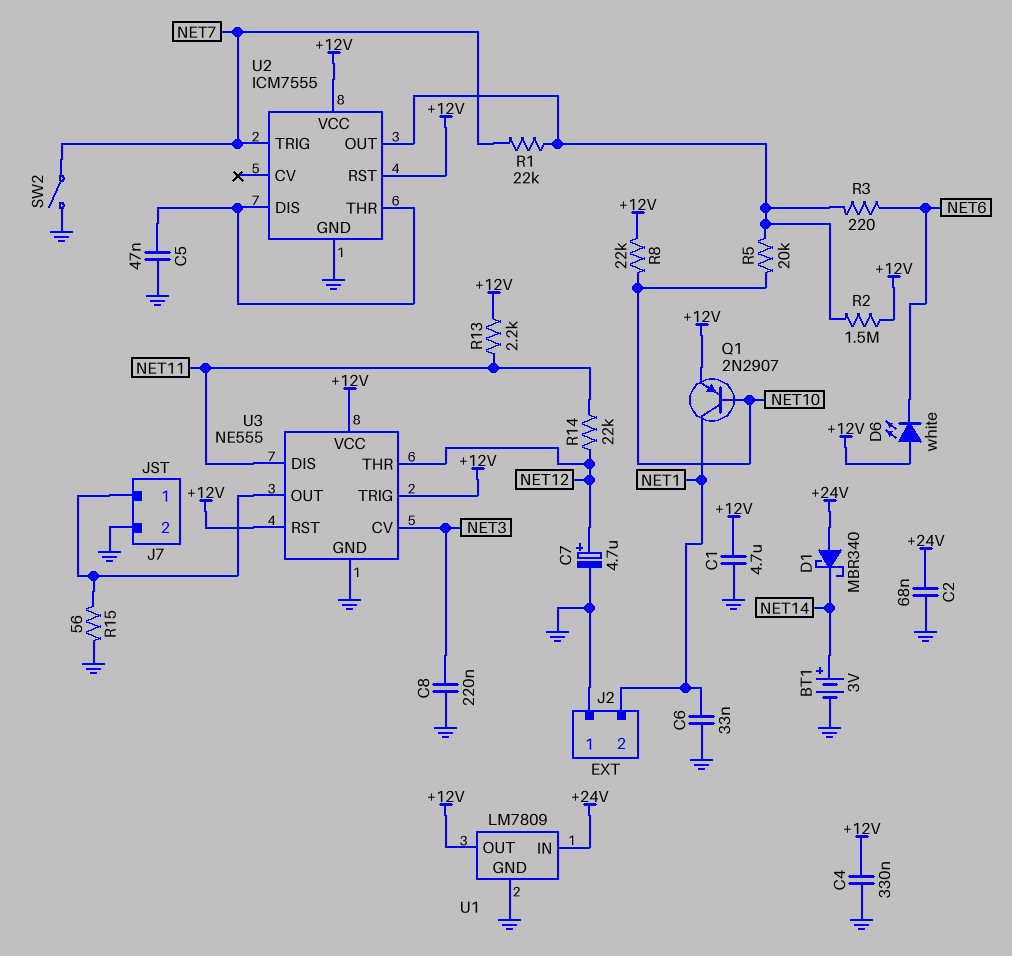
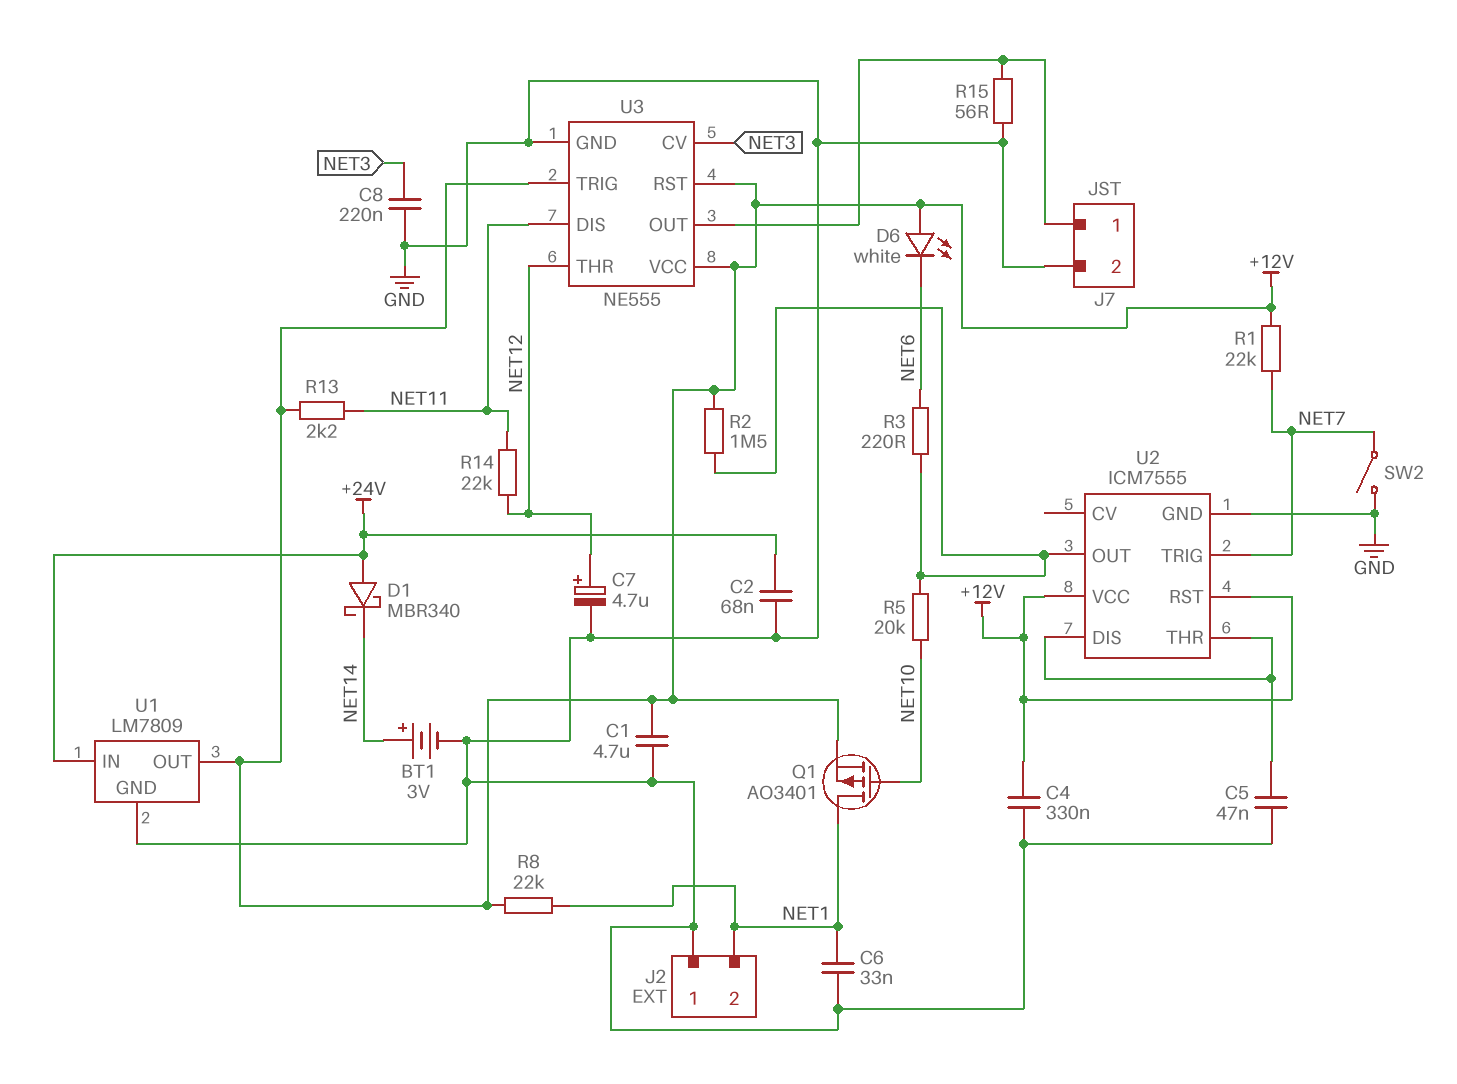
Q1: PNP 2N2907 (B NET10, C NET1, E +12V) -> PMOS AO3401 (G NET10, D NET1, S +12V)
R1: 22k (NET7, U2/OUT) -> 22k (+12V, NET7)
R8: 22k (+12V, NET10) -> 22k (+12V, NET1)

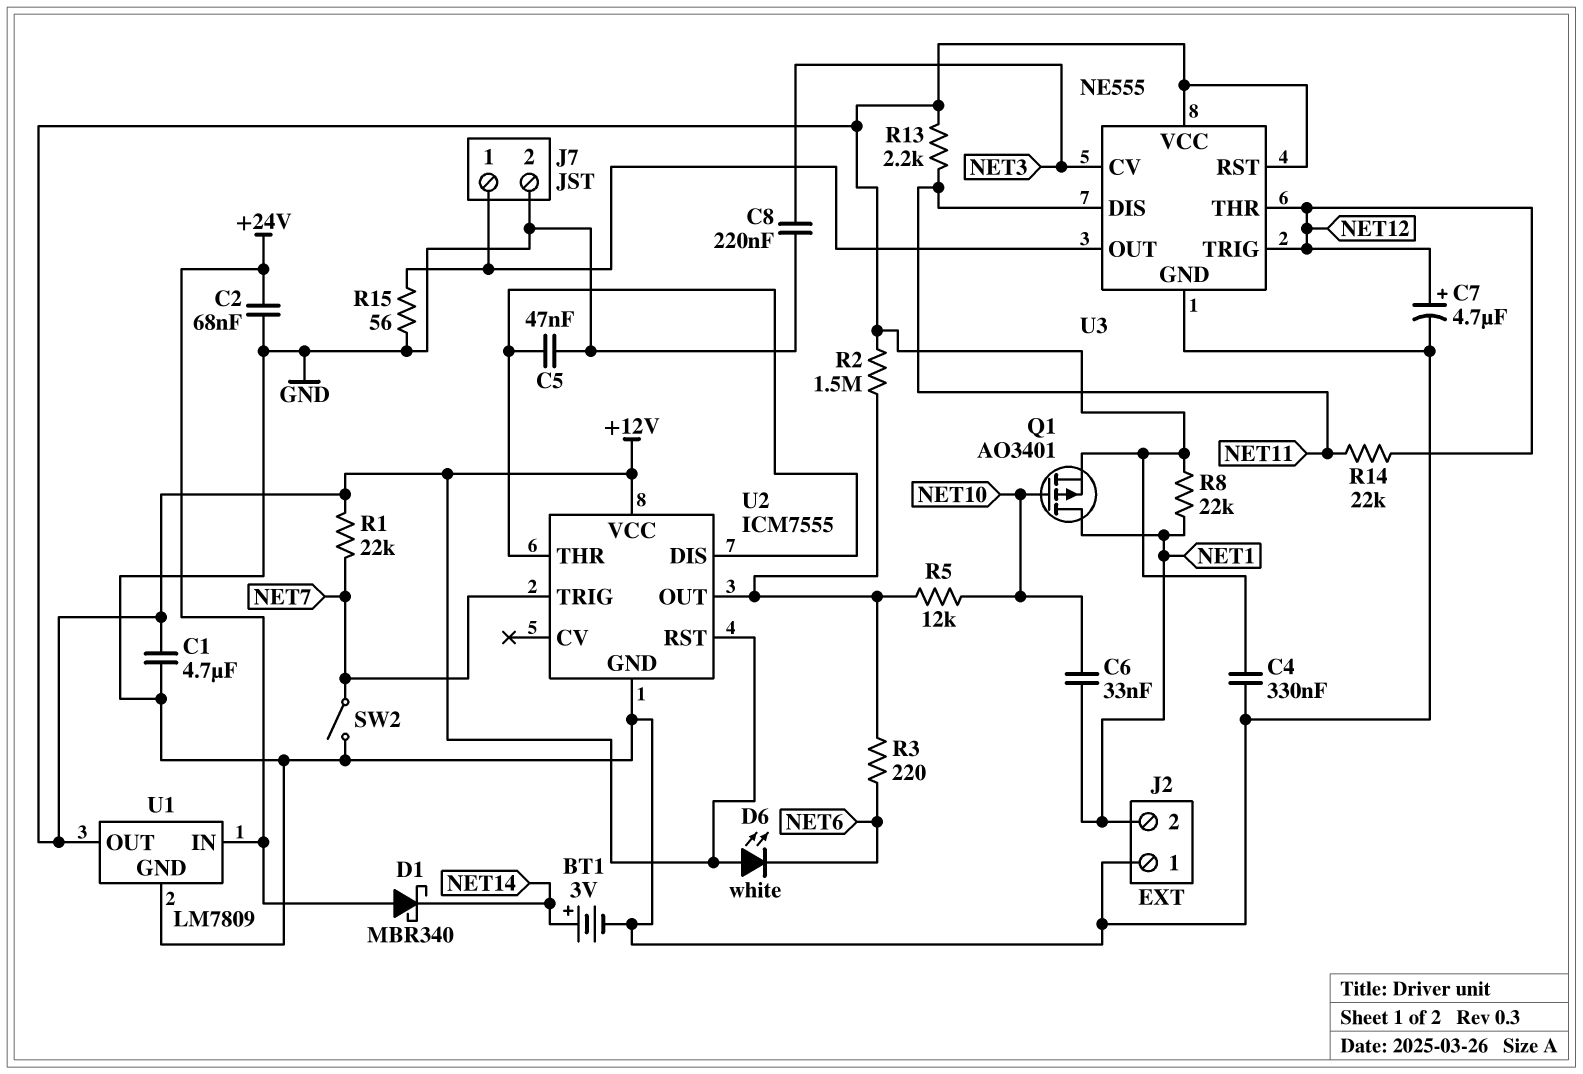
C6: 33nF (GND, NET1) -> 33nF (NET1, NET10)
R5: 20k (NET10, U2/OUT) -> 12k (NET10, U2/OUT)
U3 pin TRIG: +12V -> NET12

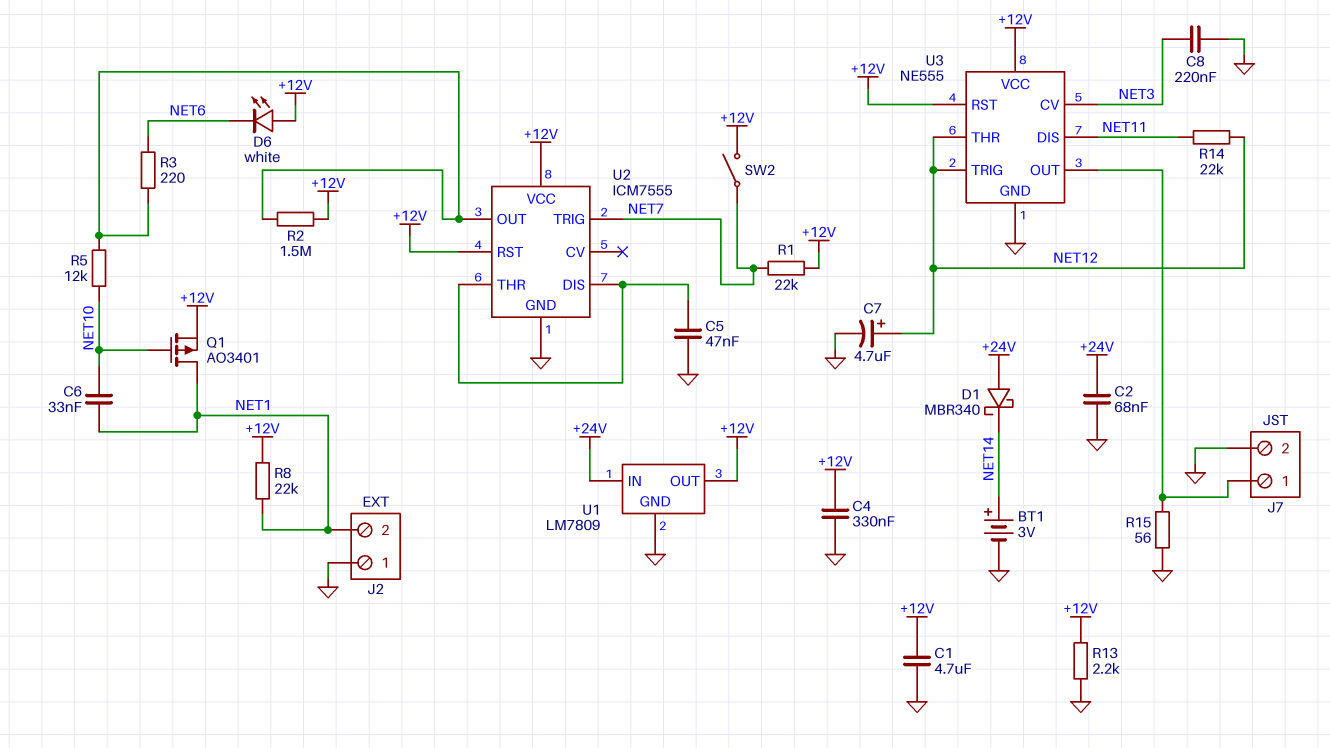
R13: 2.2k (+12V, NET11) -> 2.2k (+12V, GND)
SW2: switch (GND, NET7) -> switch (+12V, NET7)

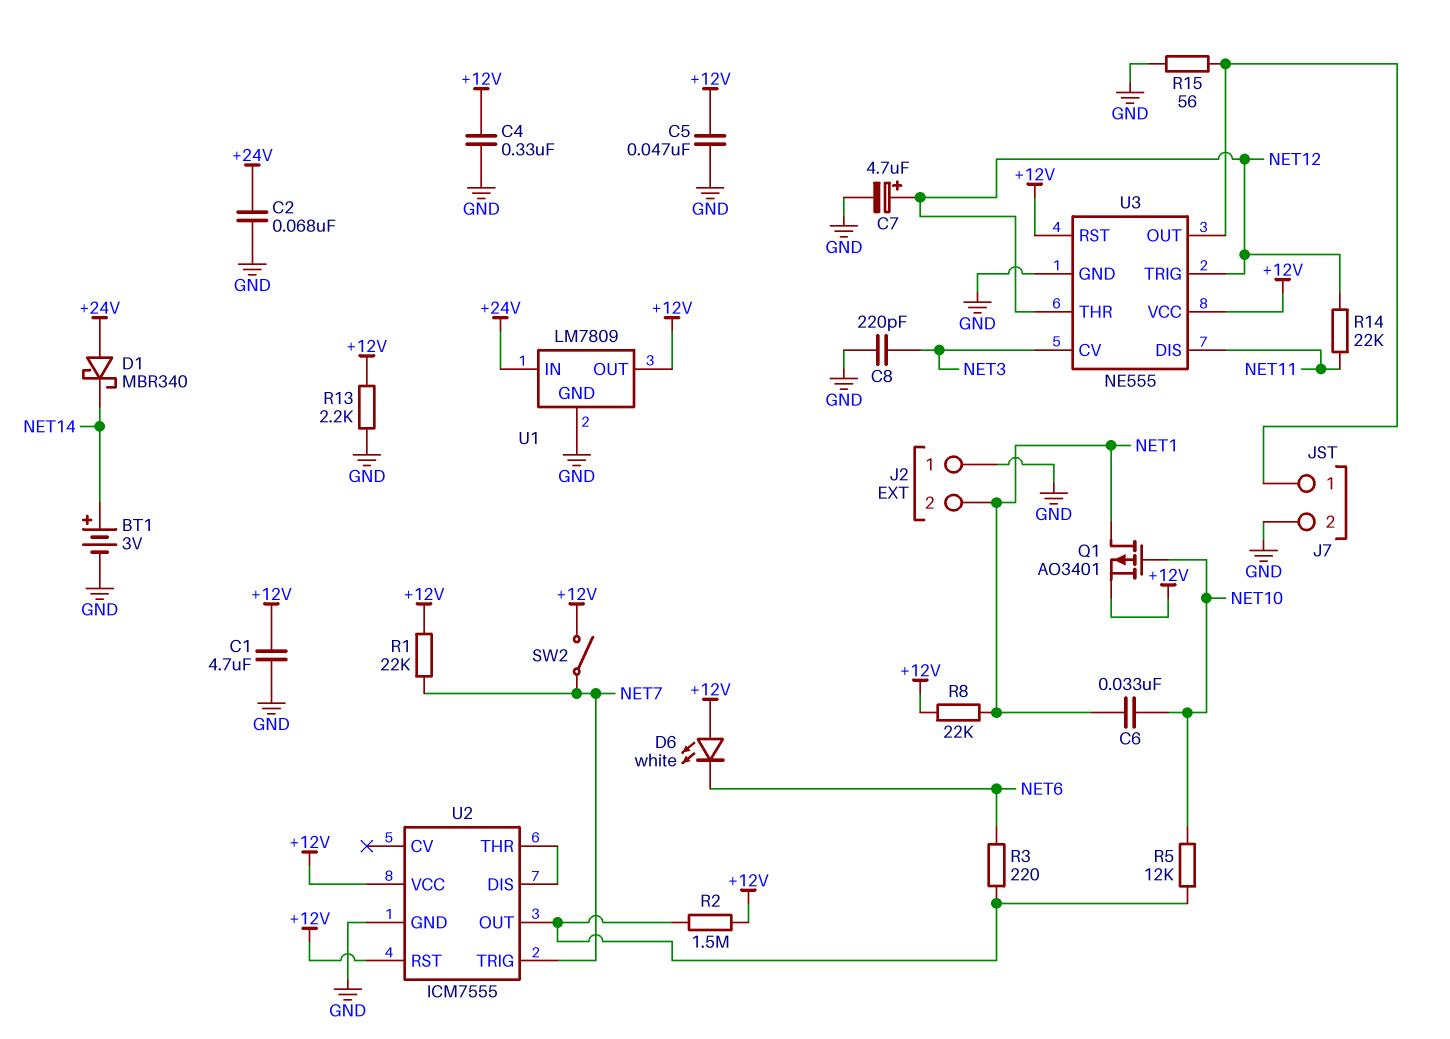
C5: 47nF (GND, U2/DIS) -> 47nF (+12V, GND)
C8: 220nF (GND, NET3) -> 220pF (GND, NET3)

